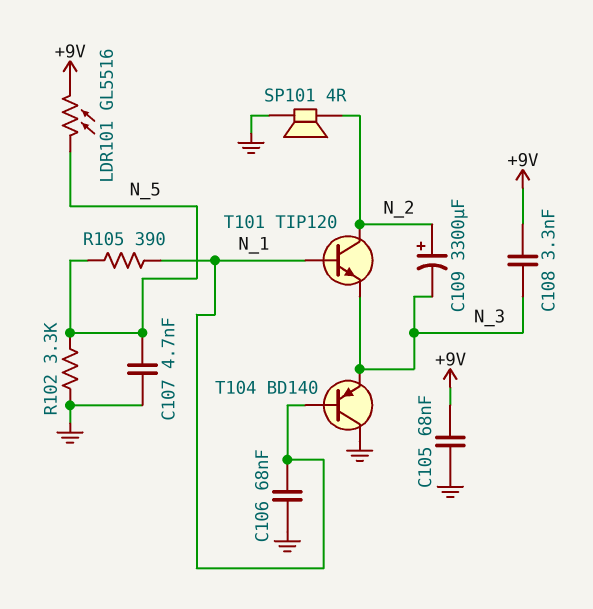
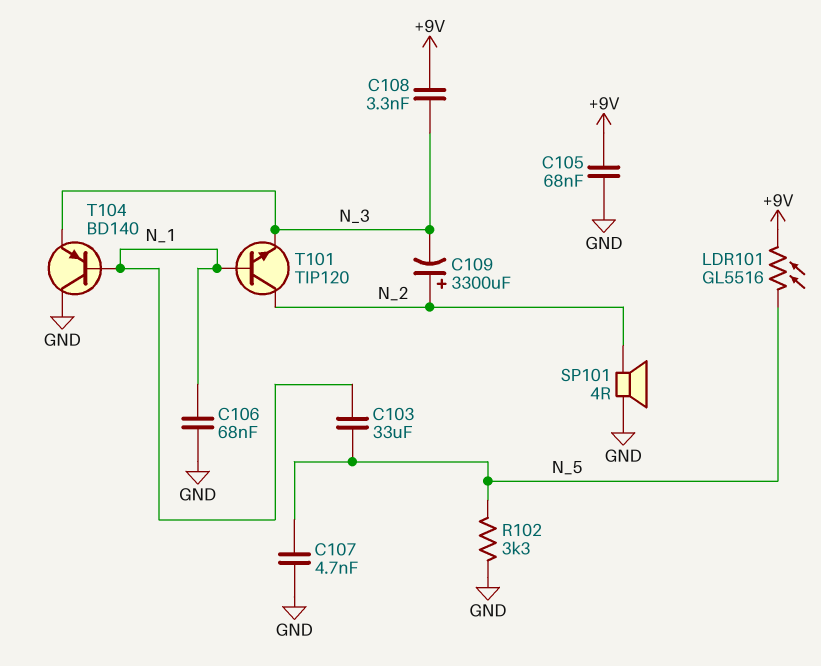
C103: none -> 33uF (N_1, N_5)
R105: 390 (N_1, N_5) -> none

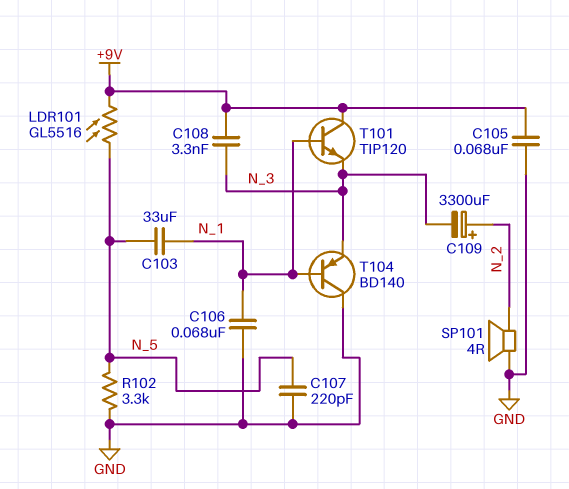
C107: 4.7nF (GND, N_5) -> 220pF (GND, N_5)
T101: NPN TIP120 (B N_1, C N_2, E N_3) -> NPN TIP120 (B N_1, C +9V, E N_3)

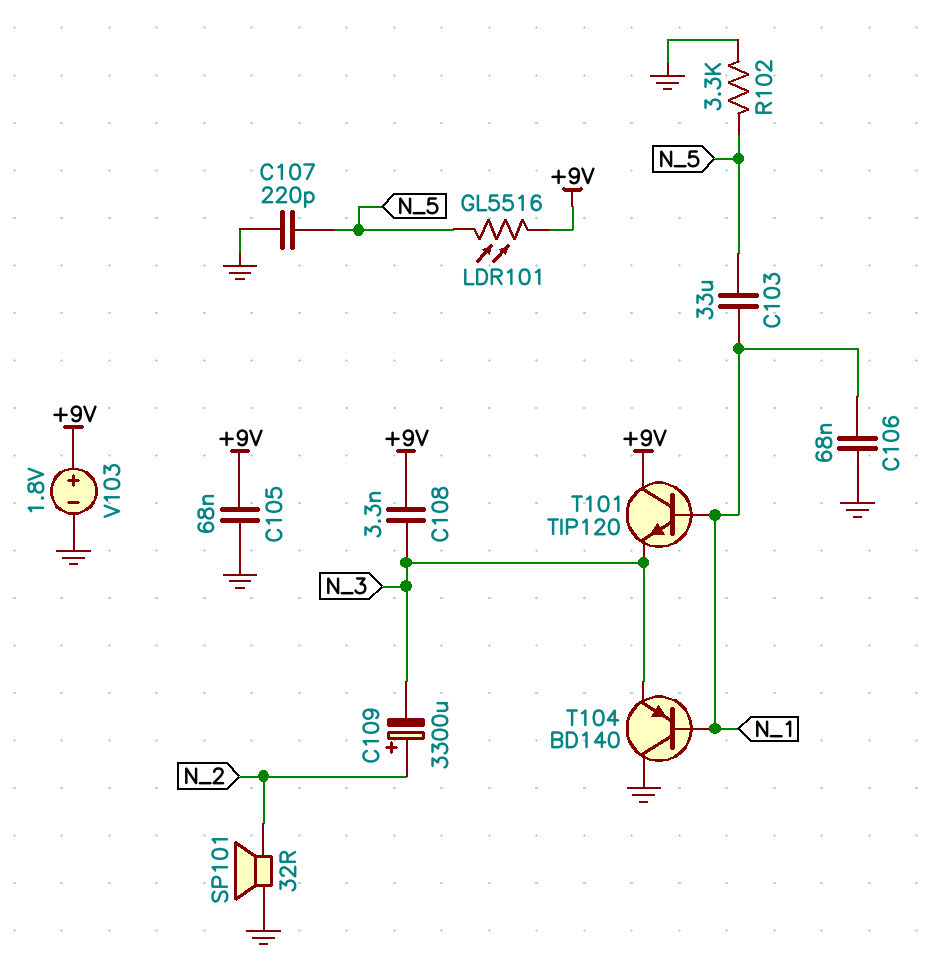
SP101: speaker 4R (GND, N_2) -> speaker 32R (GND, N_2)
V103: none -> 1.8V (plus +9V, minus GND)

